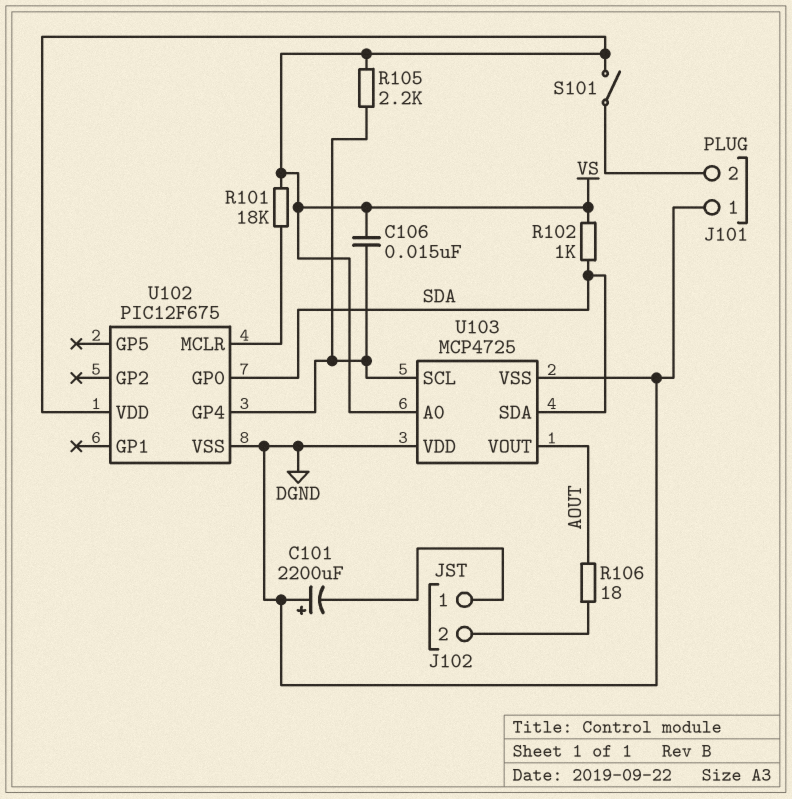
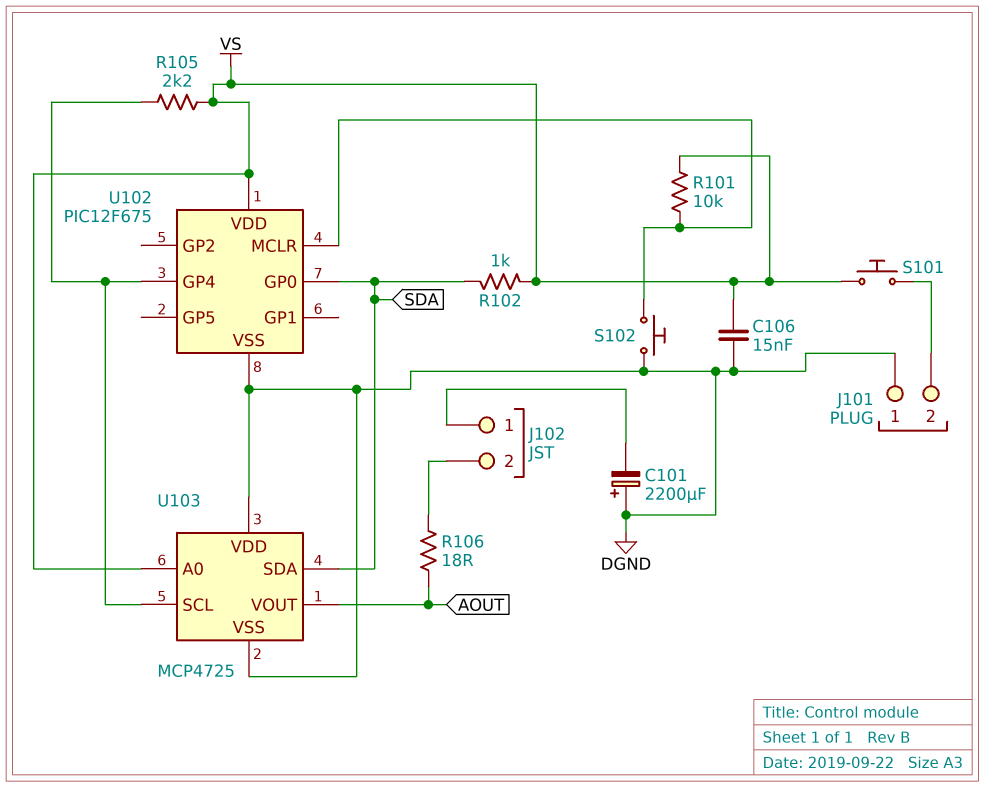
C106: 15nF (U102/GP4, VS) -> 15nF (DGND, VS)
R101: 18k (U102/MCLR, VS) -> 10k (U102/MCLR, VS)
S101: switch (J101/2, VS) -> button (J101/2, VS)
S102: none -> button (DGND, U102/MCLR)

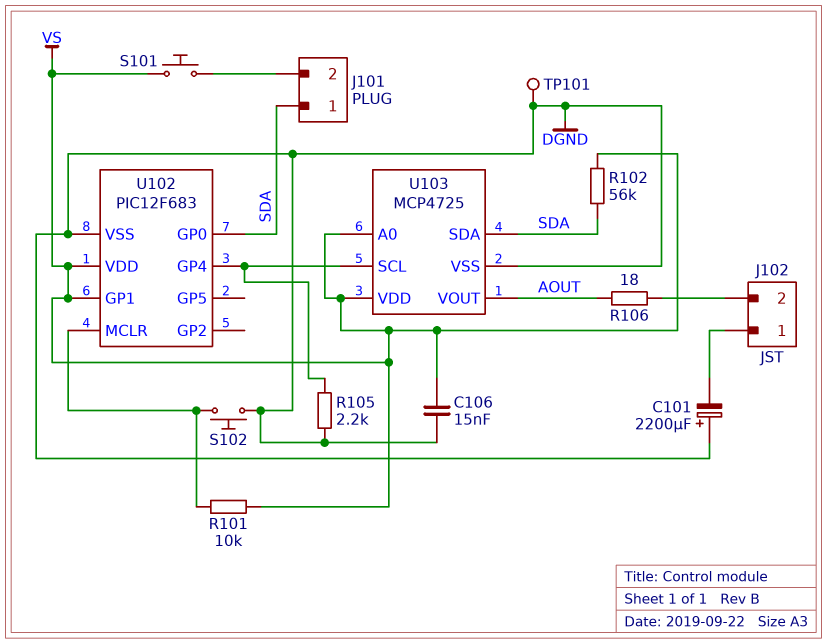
J101 pin 1: DGND -> SDA
R102: 1k (SDA, VS) -> 56k (SDA, VS)
R105: 2.2k (U102/GP4, VS) -> 2.2k (DGND, U102/GP4)
TP101: none -> test point (DGND)
U102: PIC12F675 -> PIC12F683
U102 pin GP1: none -> VS
U103 pin VDD: DGND -> VS

